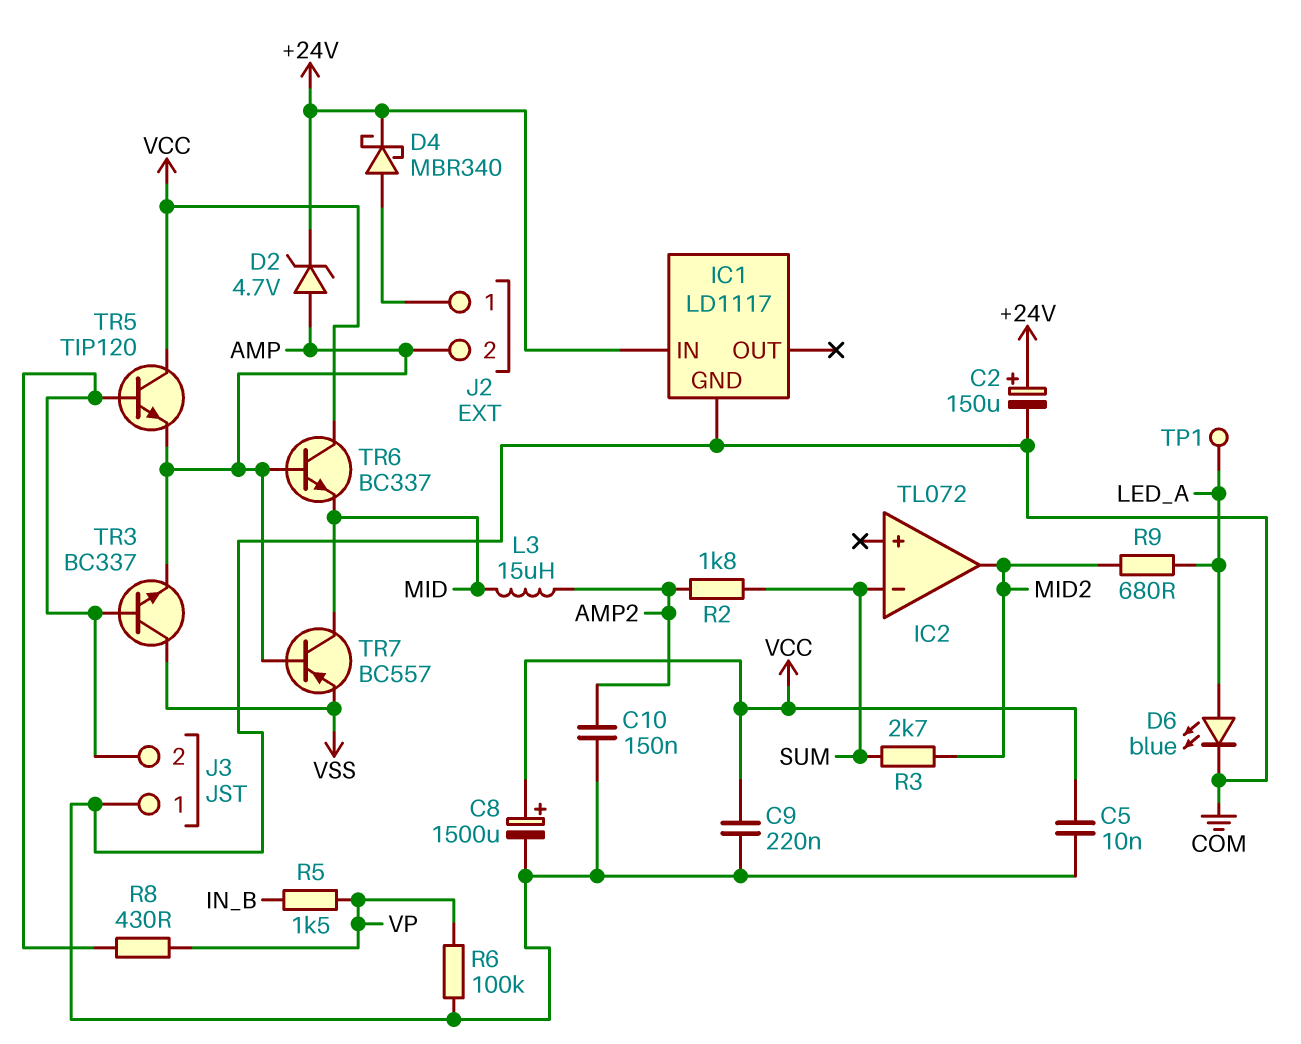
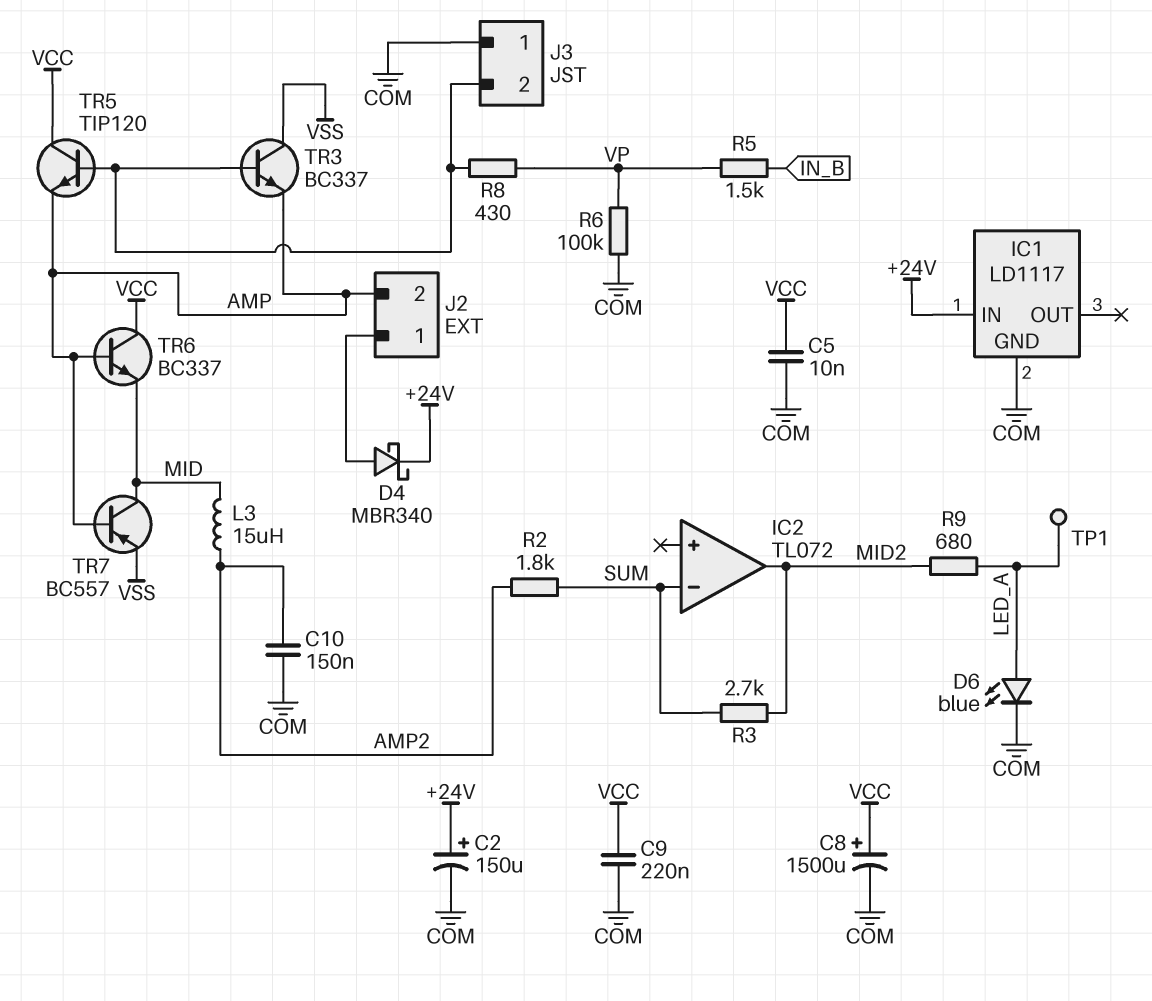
D2: zener 4.7V (A AMP, K +24V) -> none

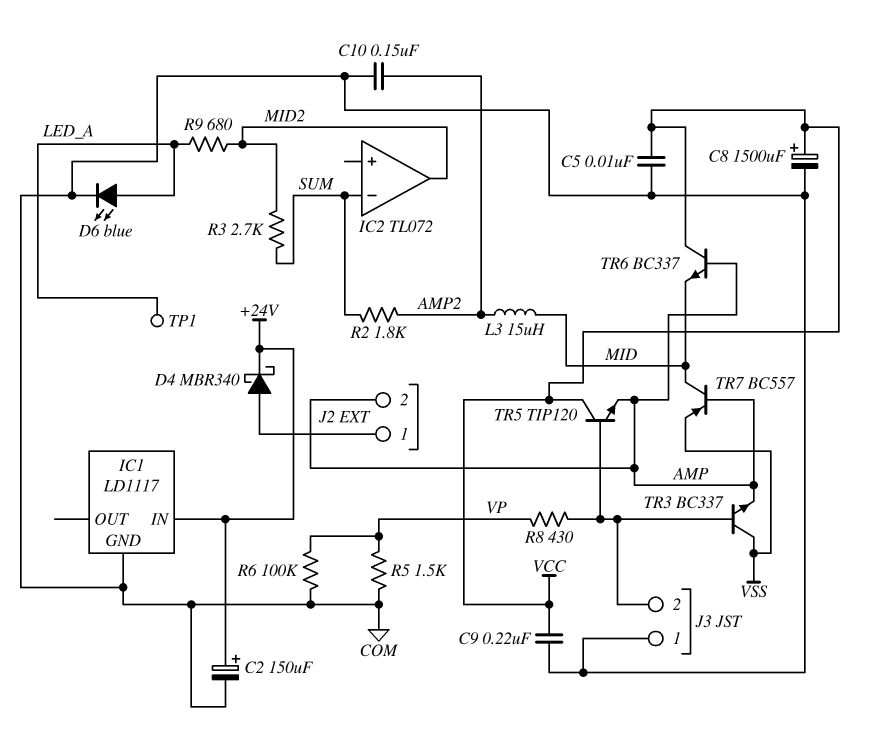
R5: 1.5k (IN_B, VP) -> 1.5k (COM, VP)

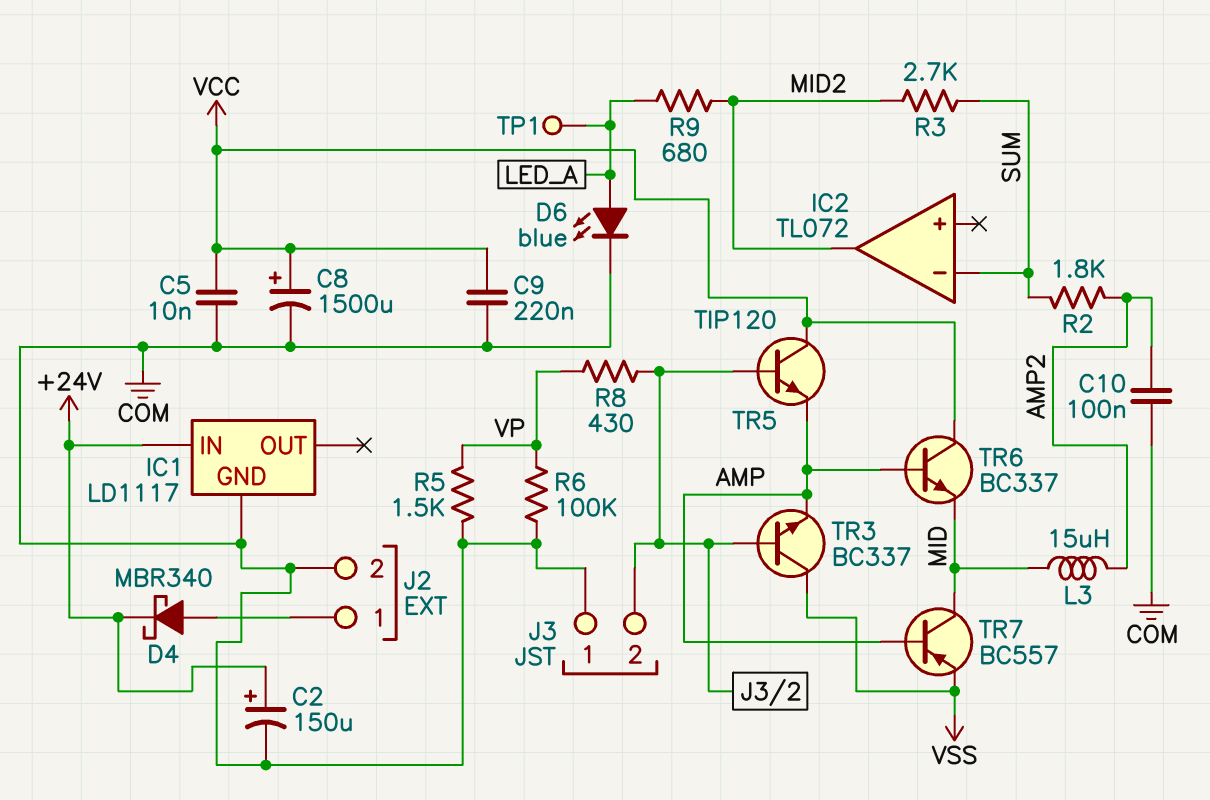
C10: 150nF (AMP2, COM) -> 100nF (AMP2, COM)
J2 pin 2: AMP -> COM

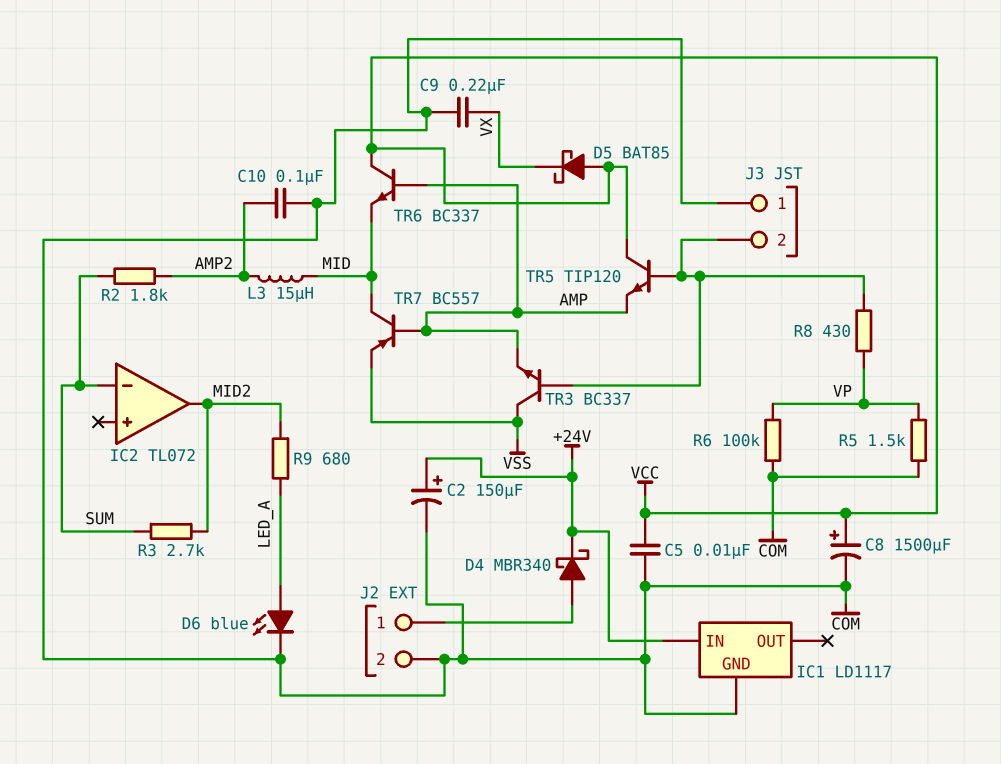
C9: 220nF (COM, VCC) -> 220nF (COM, VX)
D5: none -> schottky BAT85 (A VCC, K VX)
TP1: test point (LED_A) -> none

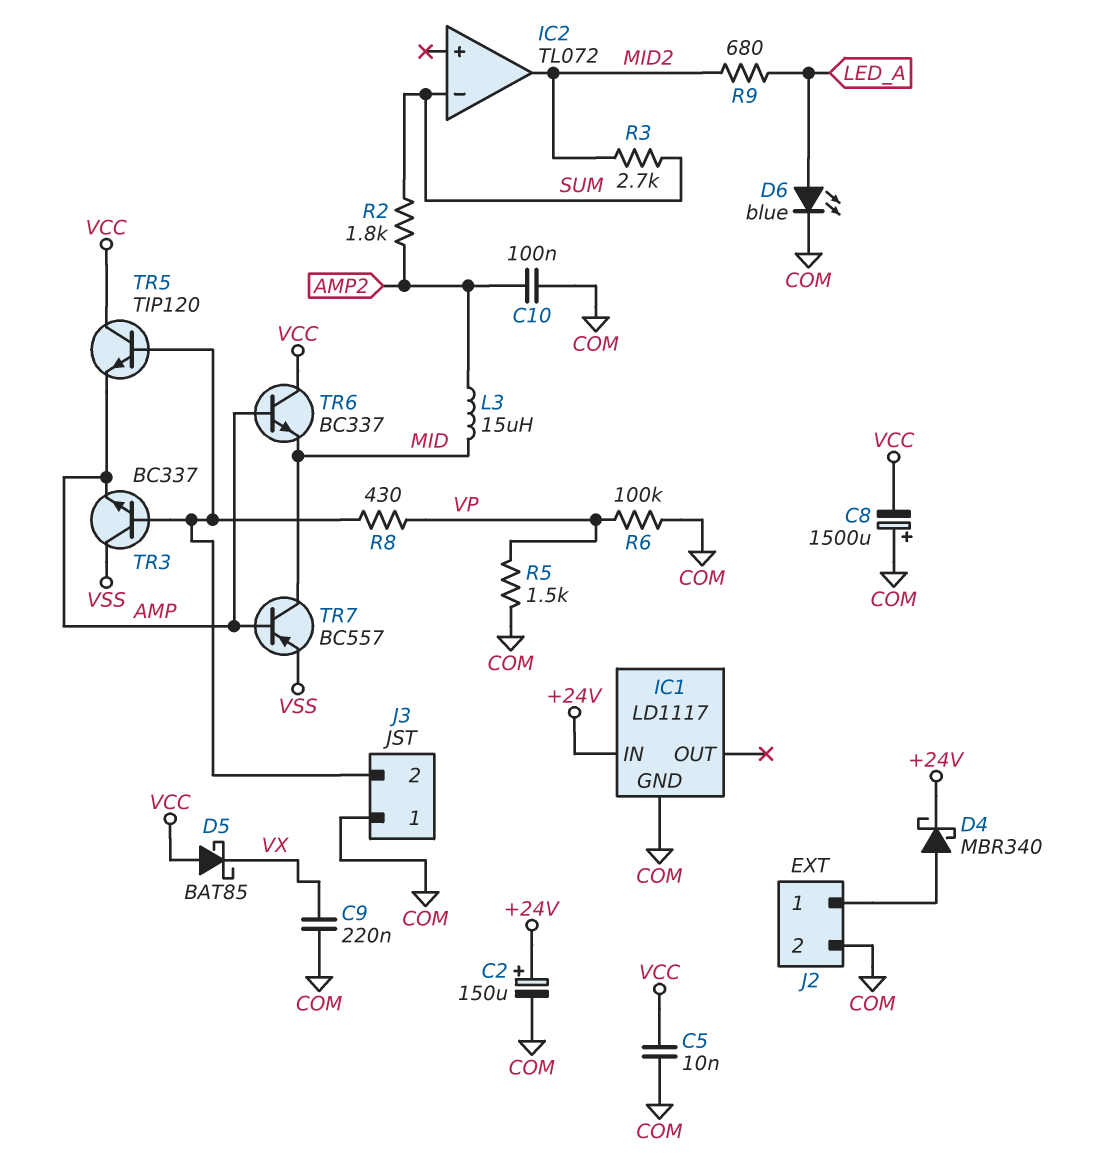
C8: 1500uF (plus VCC, minus COM) -> 1500uF (plus COM, minus VCC)

